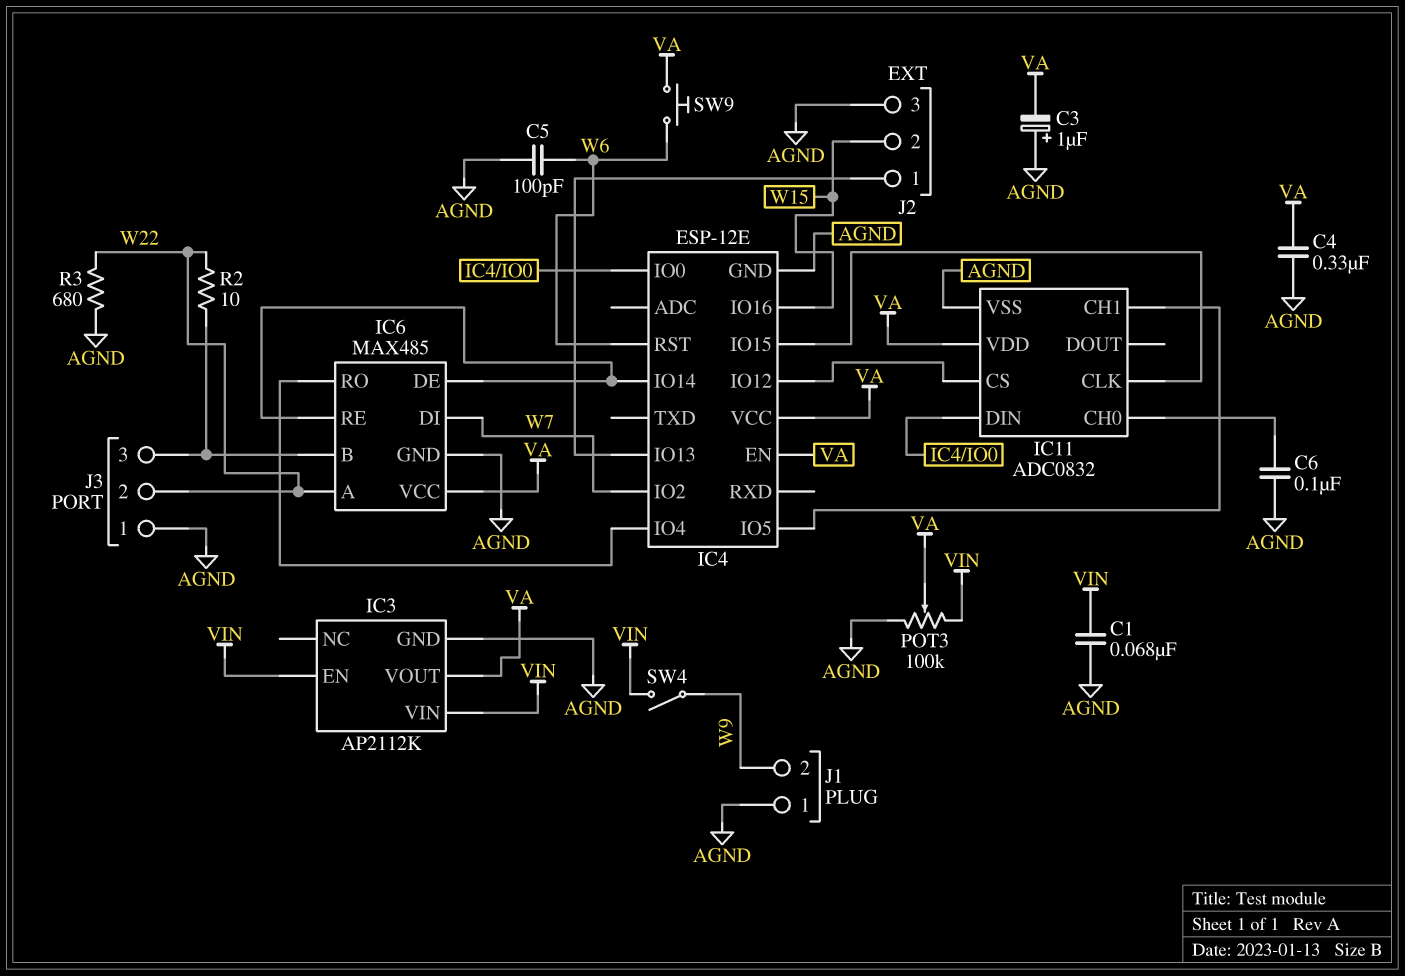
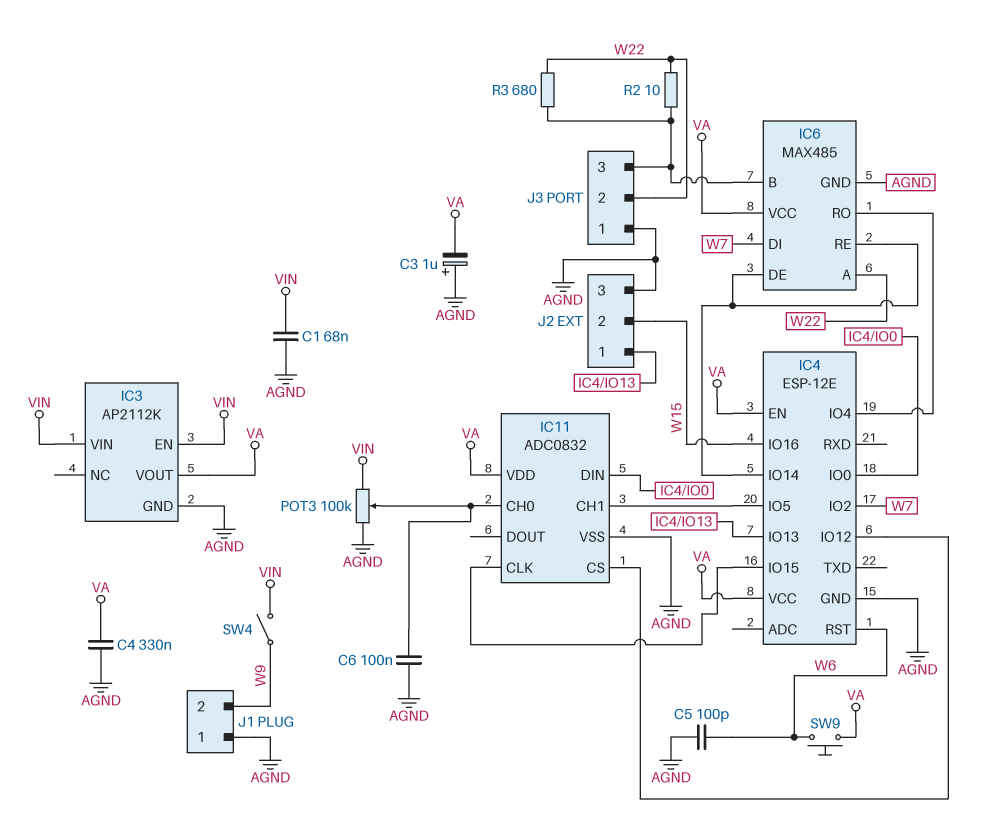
POT3: 100k (AGND, VIN, wiper VA) -> 100k (AGND, VIN, wiper IC11/CH0)
R3: 680 (AGND, W22) -> 680 (IC6/B, W22)

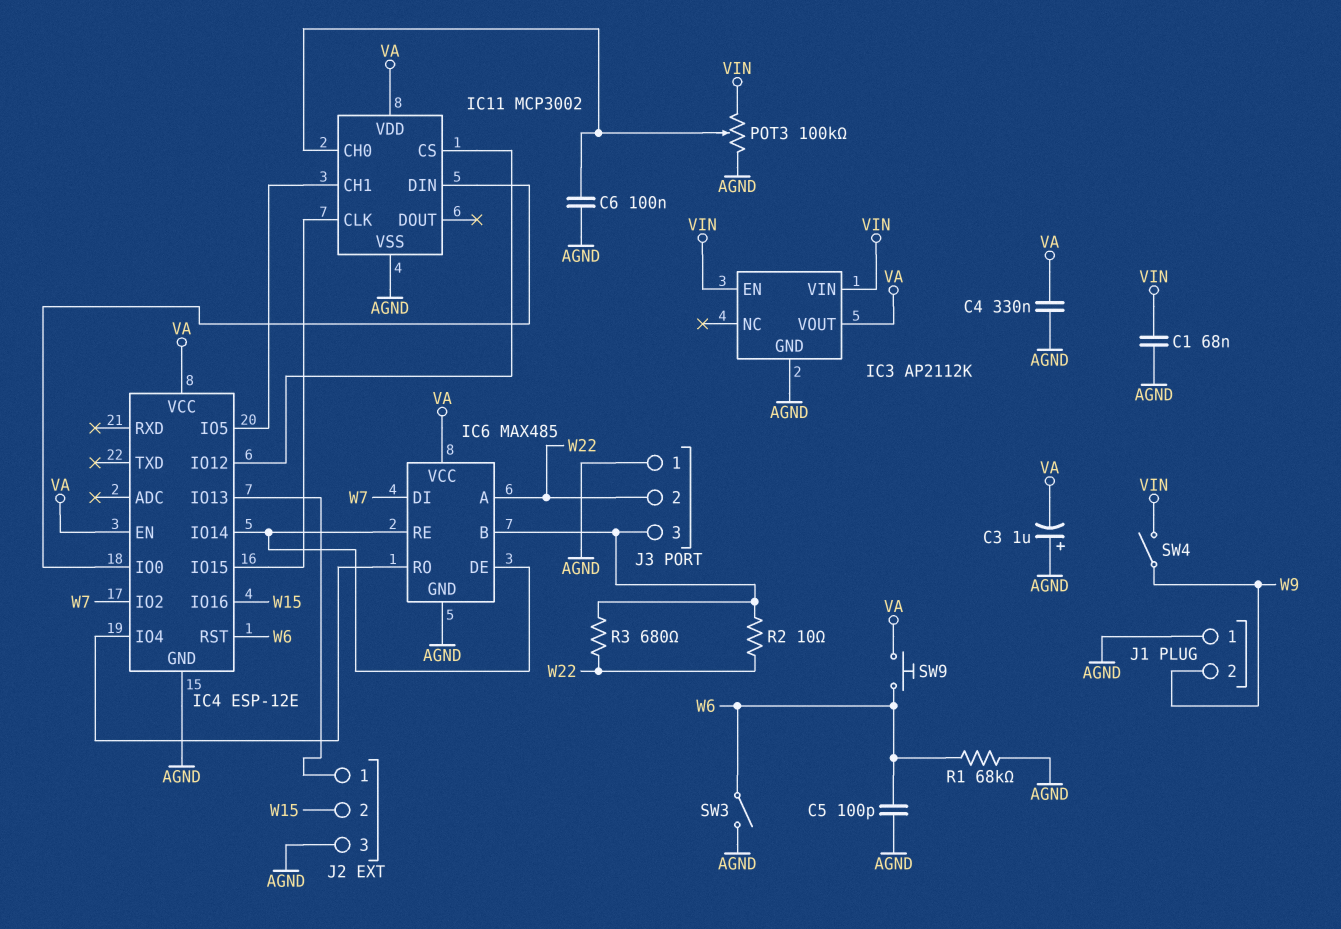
IC11: ADC0832 -> MCP3002
R1: none -> 68k (AGND, W6)
SW3: none -> switch (AGND, W6)

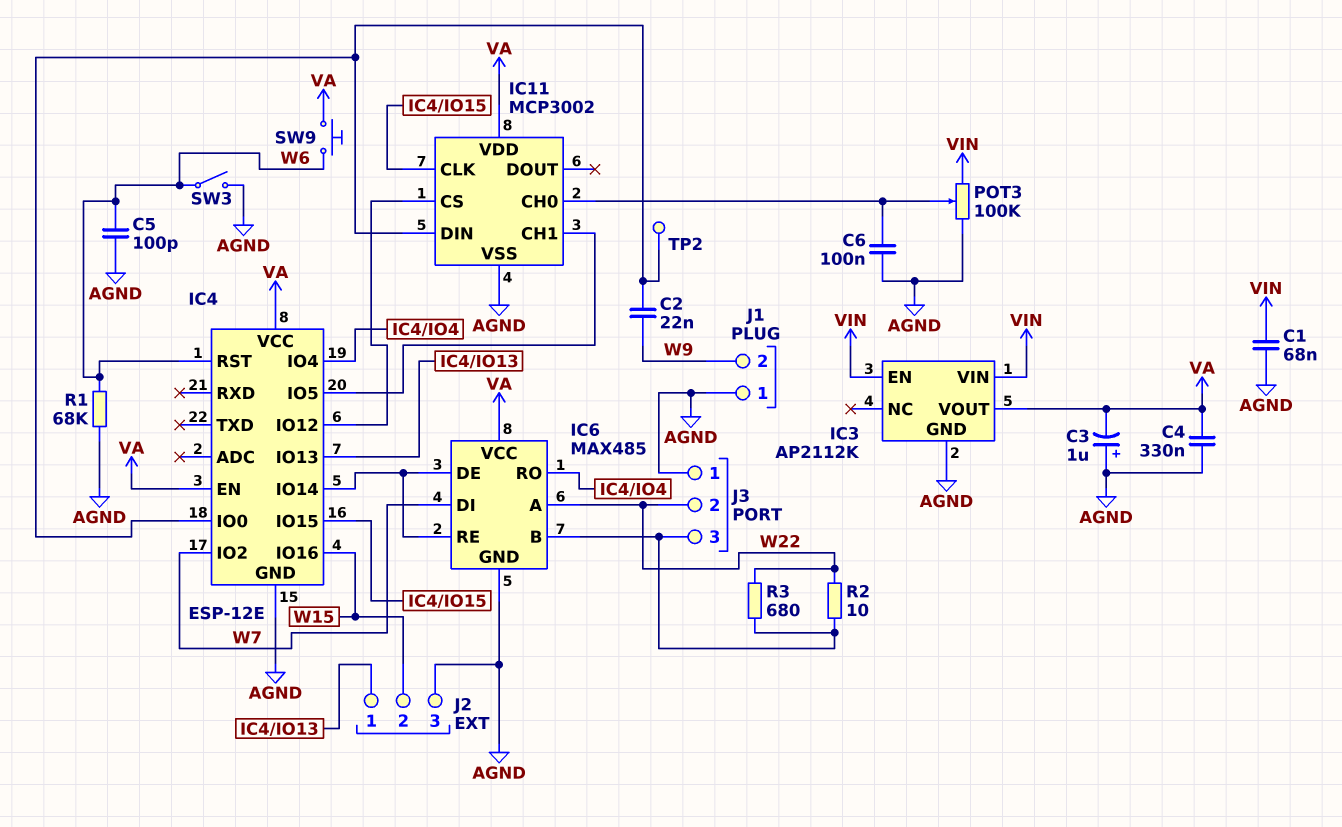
C2: none -> 22nF (IC4/IO0, W9)
SW4: switch (VIN, W9) -> none
TP2: none -> test point (IC4/IO0)

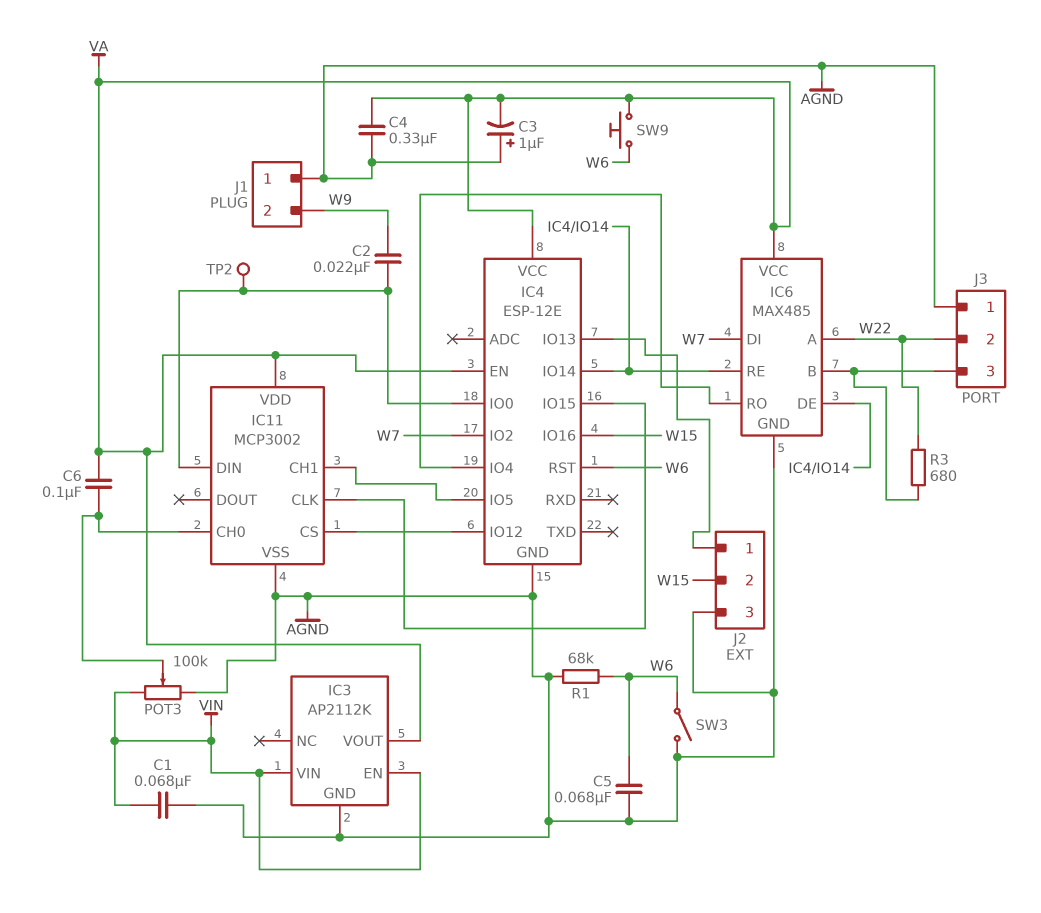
C5: 100pF (AGND, W6) -> 68nF (AGND, W6)
C6: 100nF (AGND, IC11/CH0) -> 100nF (IC11/CH0, VA)
R2: 10 (IC6/B, W22) -> none

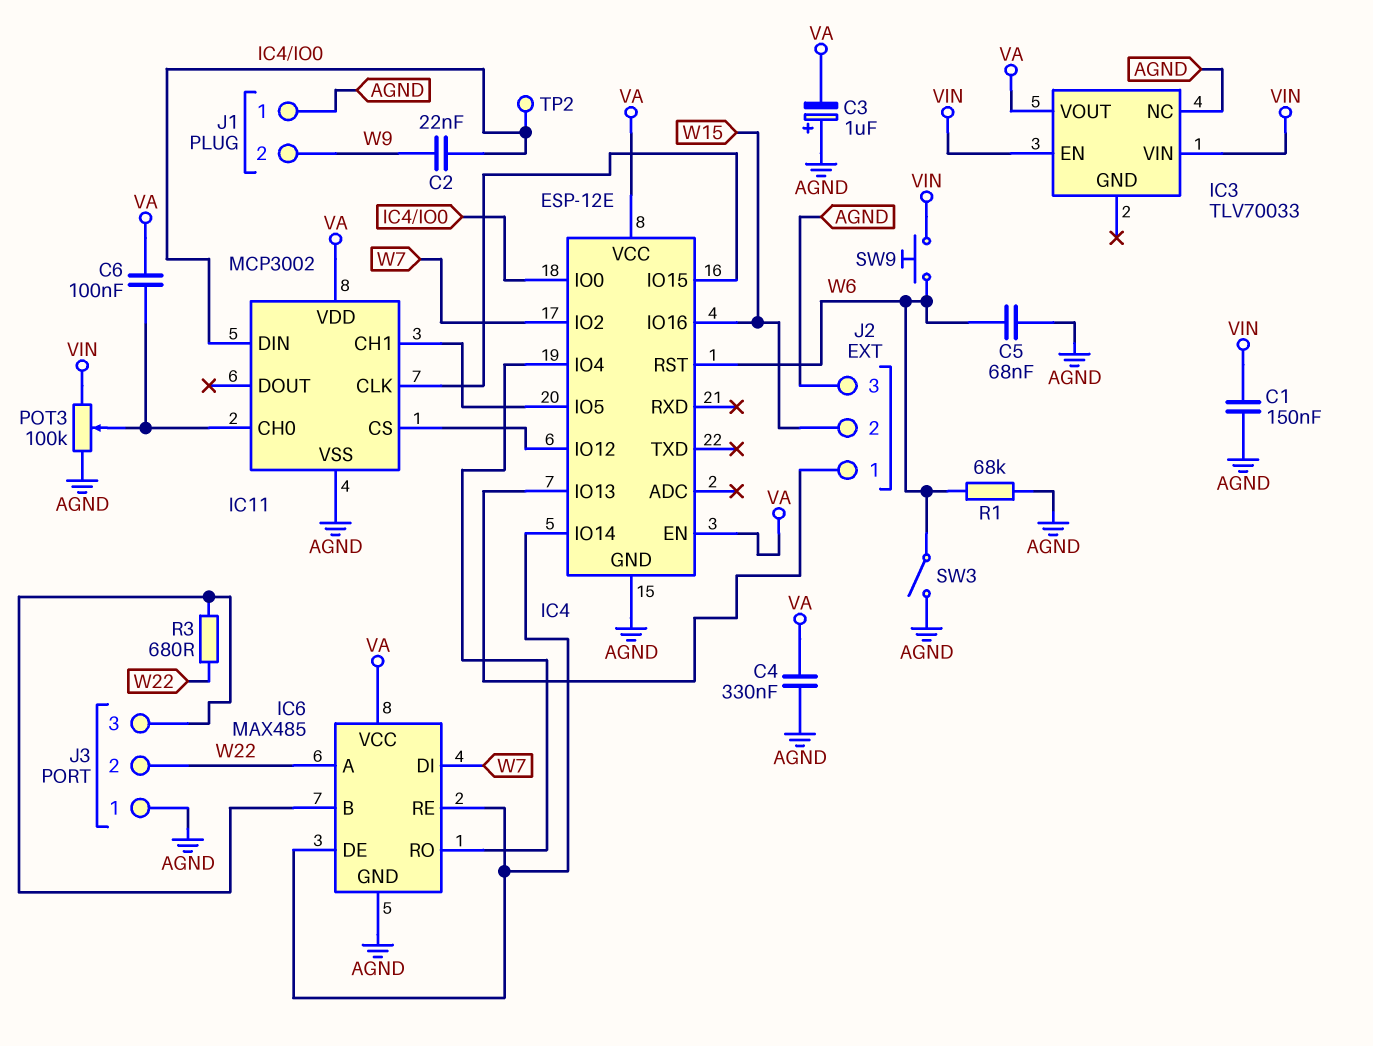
C1: 68nF (AGND, VIN) -> 150nF (AGND, VIN)
IC3: AP2112K -> TLV70033
IC3 pin GND: AGND -> none
IC3 pin NC: none -> AGND
SW9: button (VA, W6) -> button (VIN, W6)

